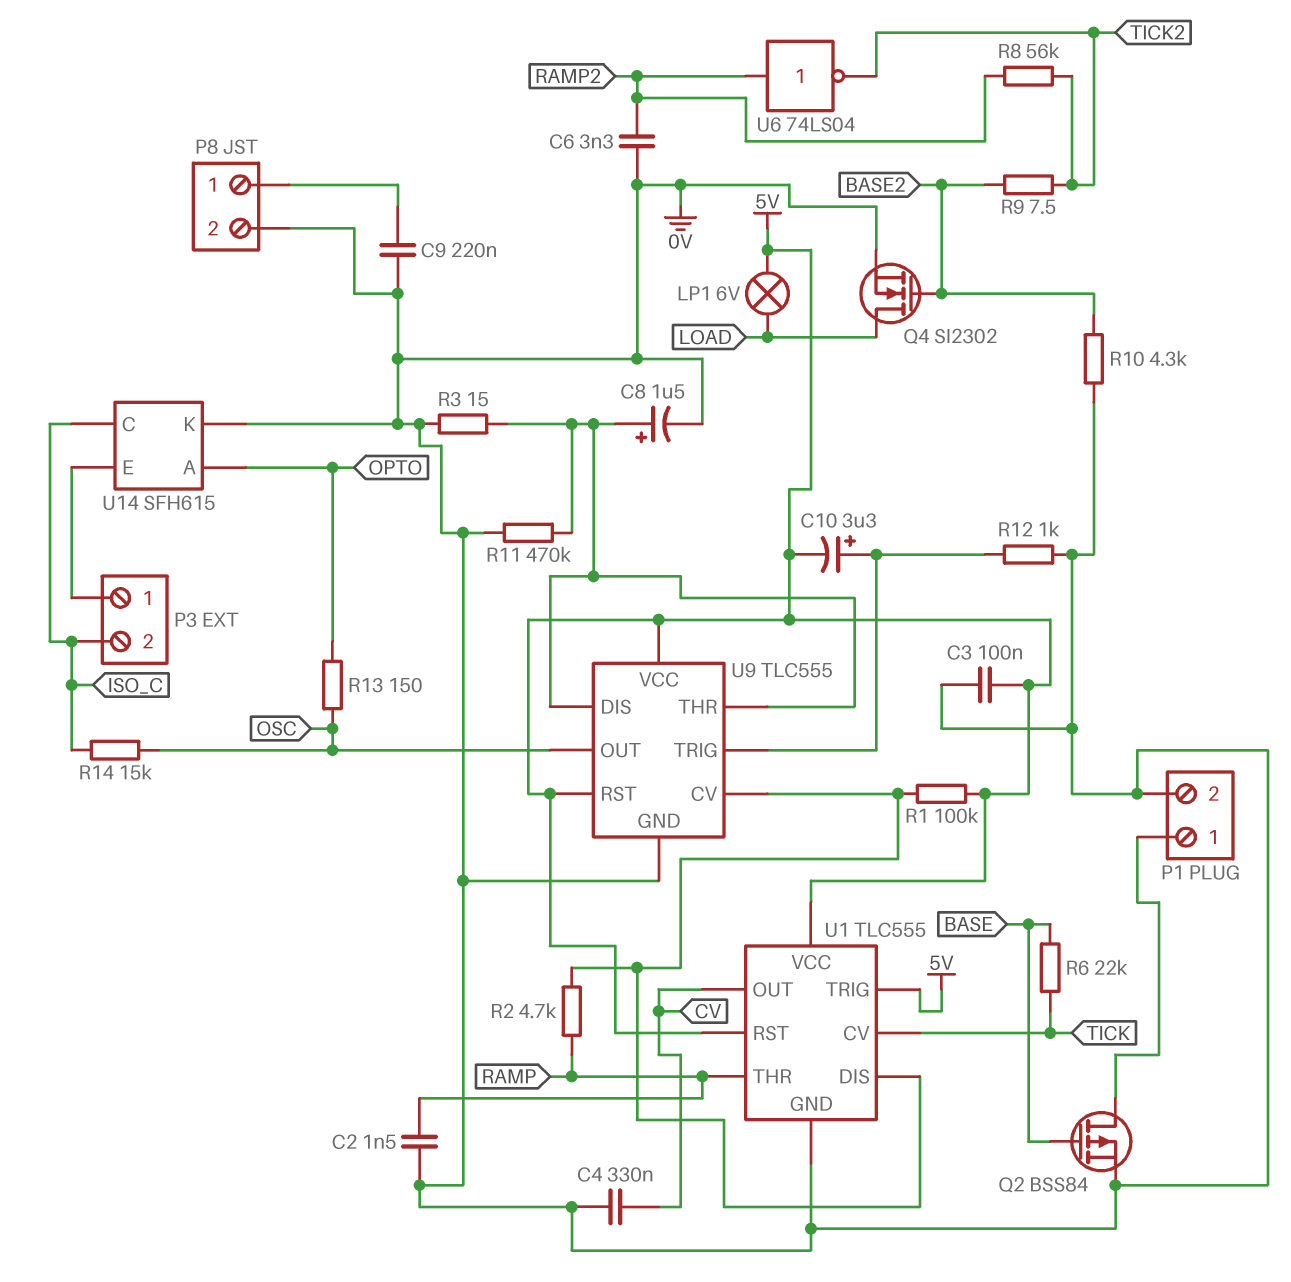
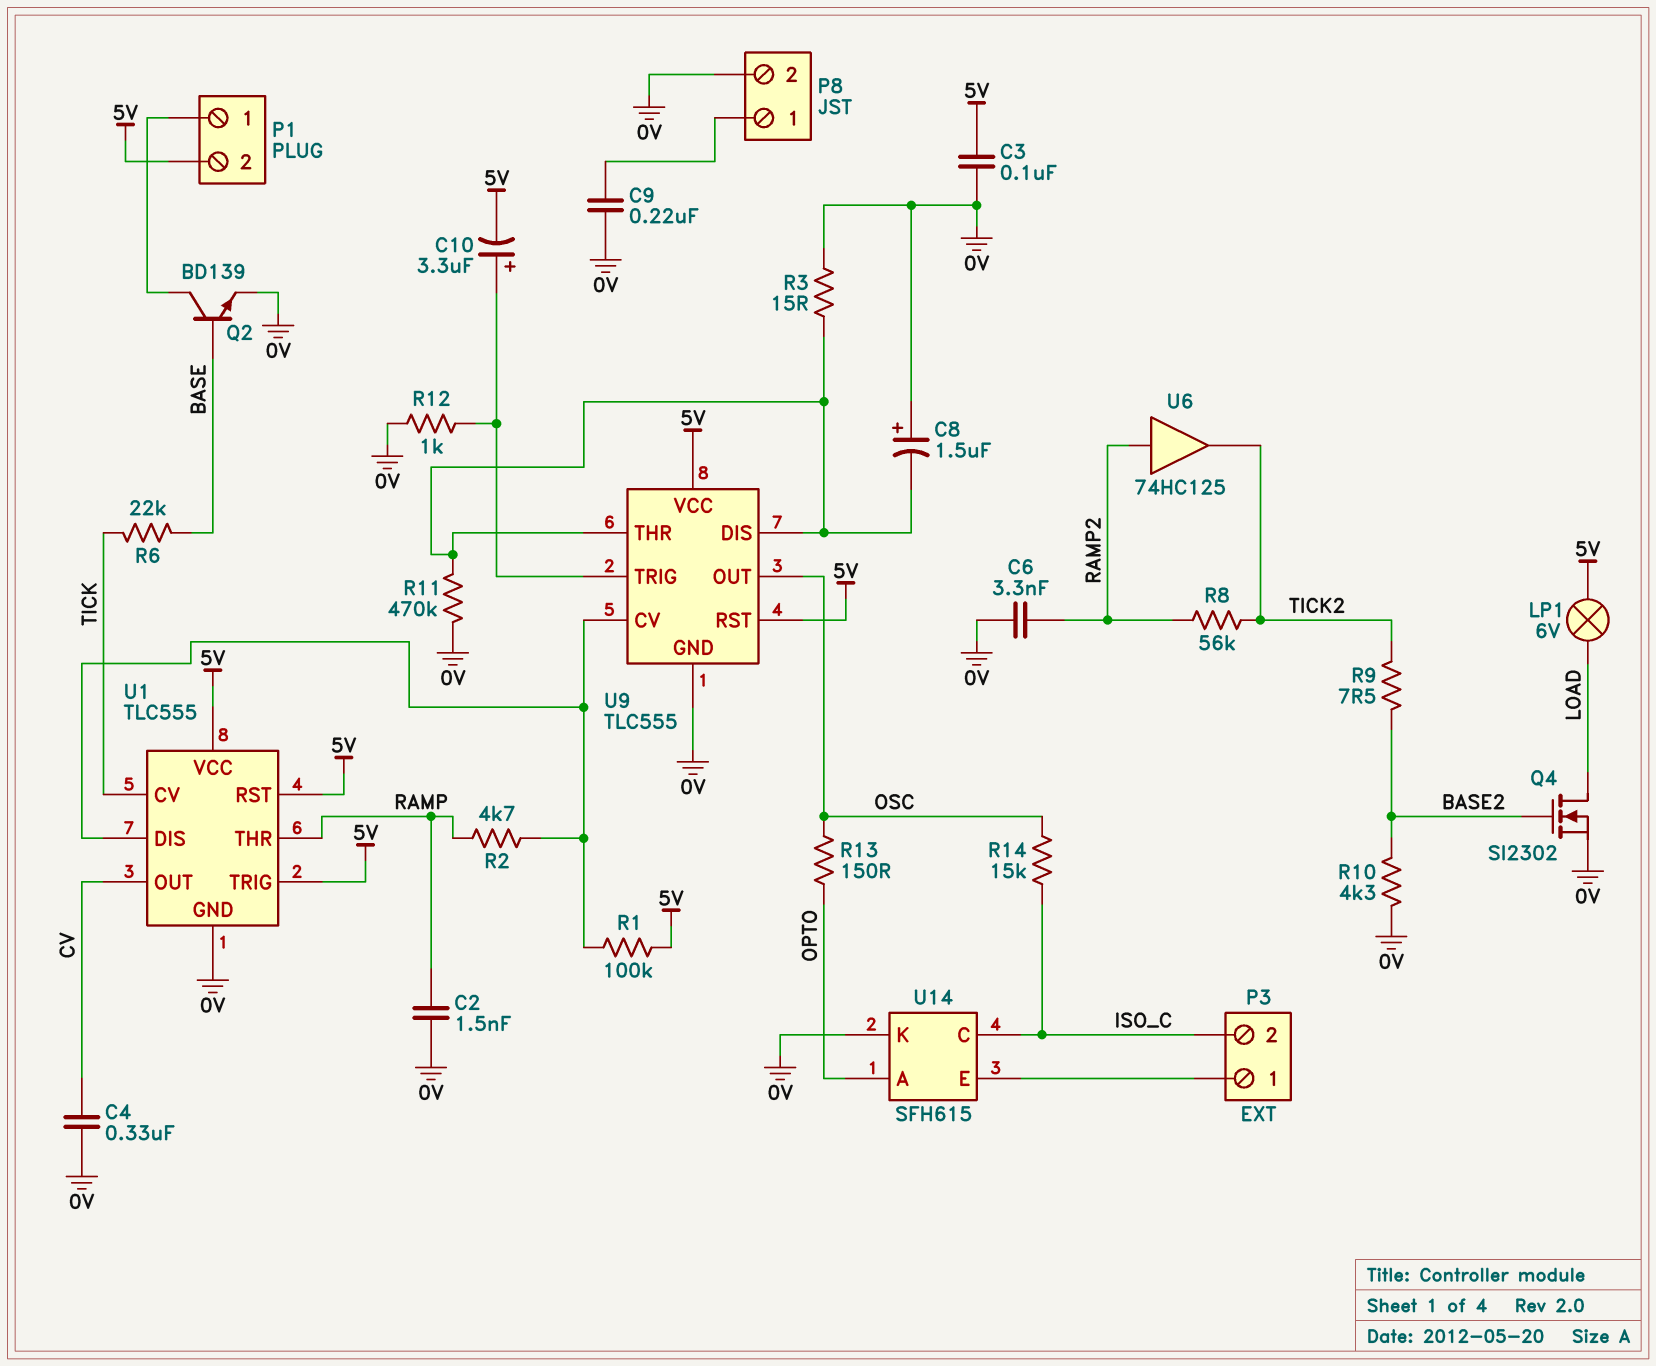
C8: 1.5uF (plus U9/DIS, minus 0V) -> 1.5uF (plus 0V, minus U9/DIS)
P1 pin 2: 0V -> 5V
Q2: PMOS BSS84 (G BASE, D P1/1, S 0V) -> NPN BD139 (B BASE, C P1/1, E 0V)
U6: NOT 74LS04 (in RAMP2, out TICK2) -> buffer 74HC125 (in RAMP2, out TICK2)

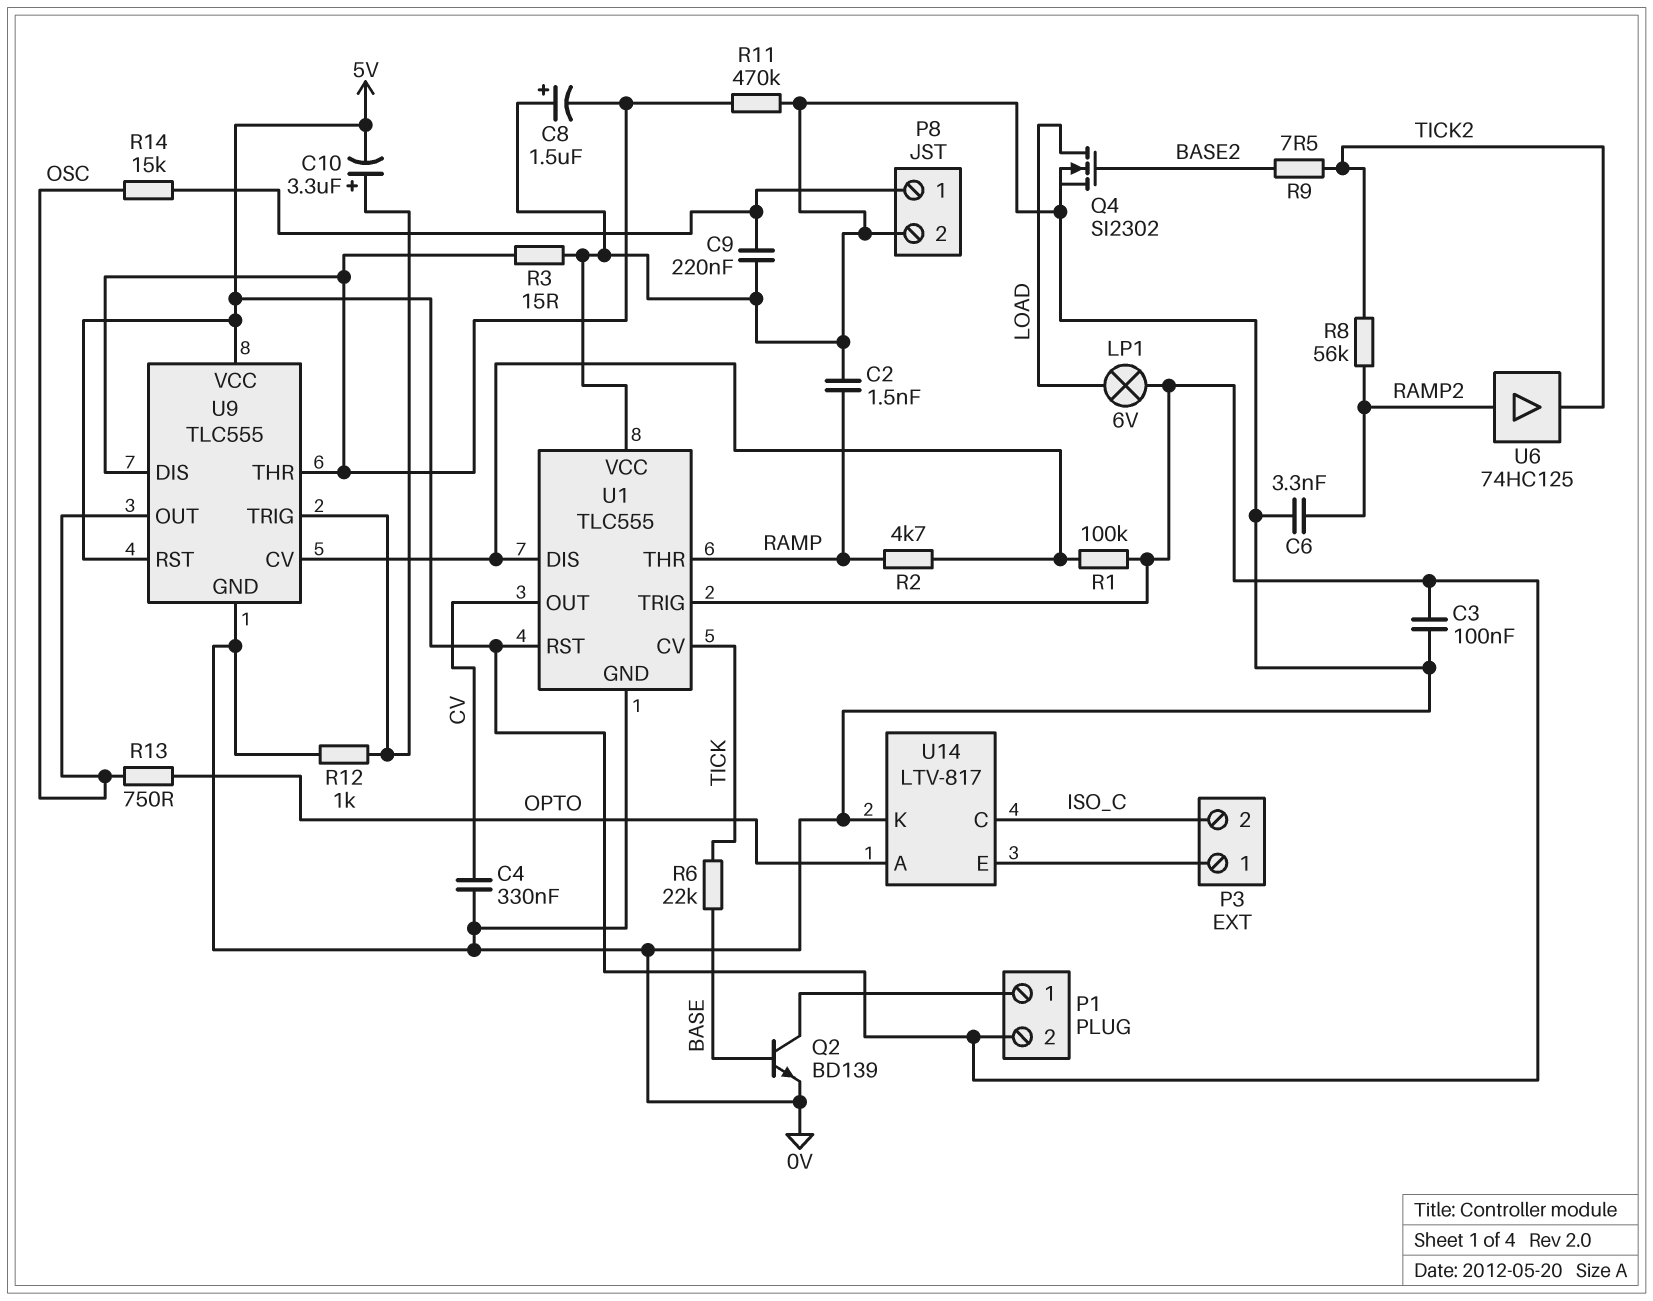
R10: 4.3k (0V, BASE2) -> none
R13: 150 (OPTO, OSC) -> 750 (OPTO, OSC)
R14: 15k (ISO_C, OSC) -> 15k (OSC, P8/1)
U1 pin VCC: 5V -> 0V
U14: SFH615 -> LTV-817

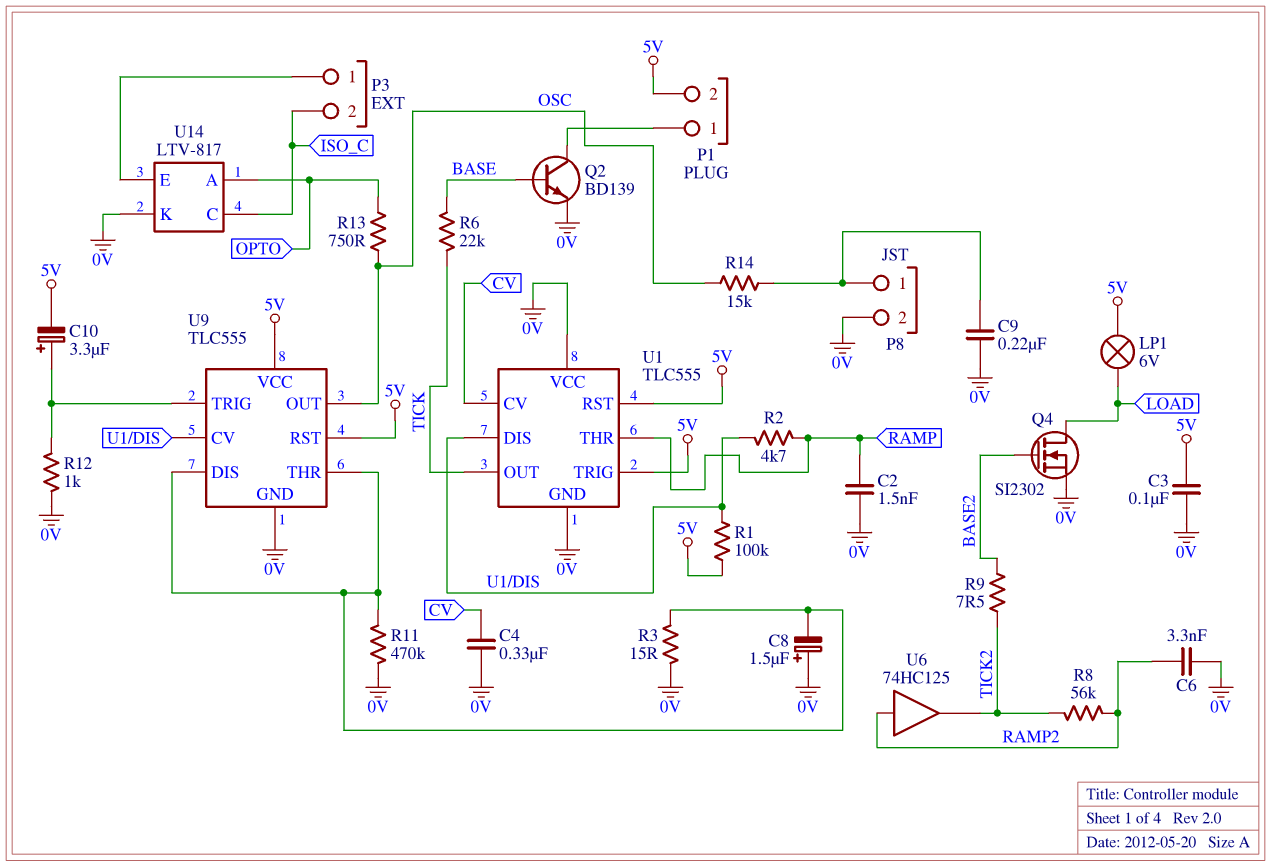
U1 pin CV: TICK -> CV
U1 pin OUT: CV -> TICK

